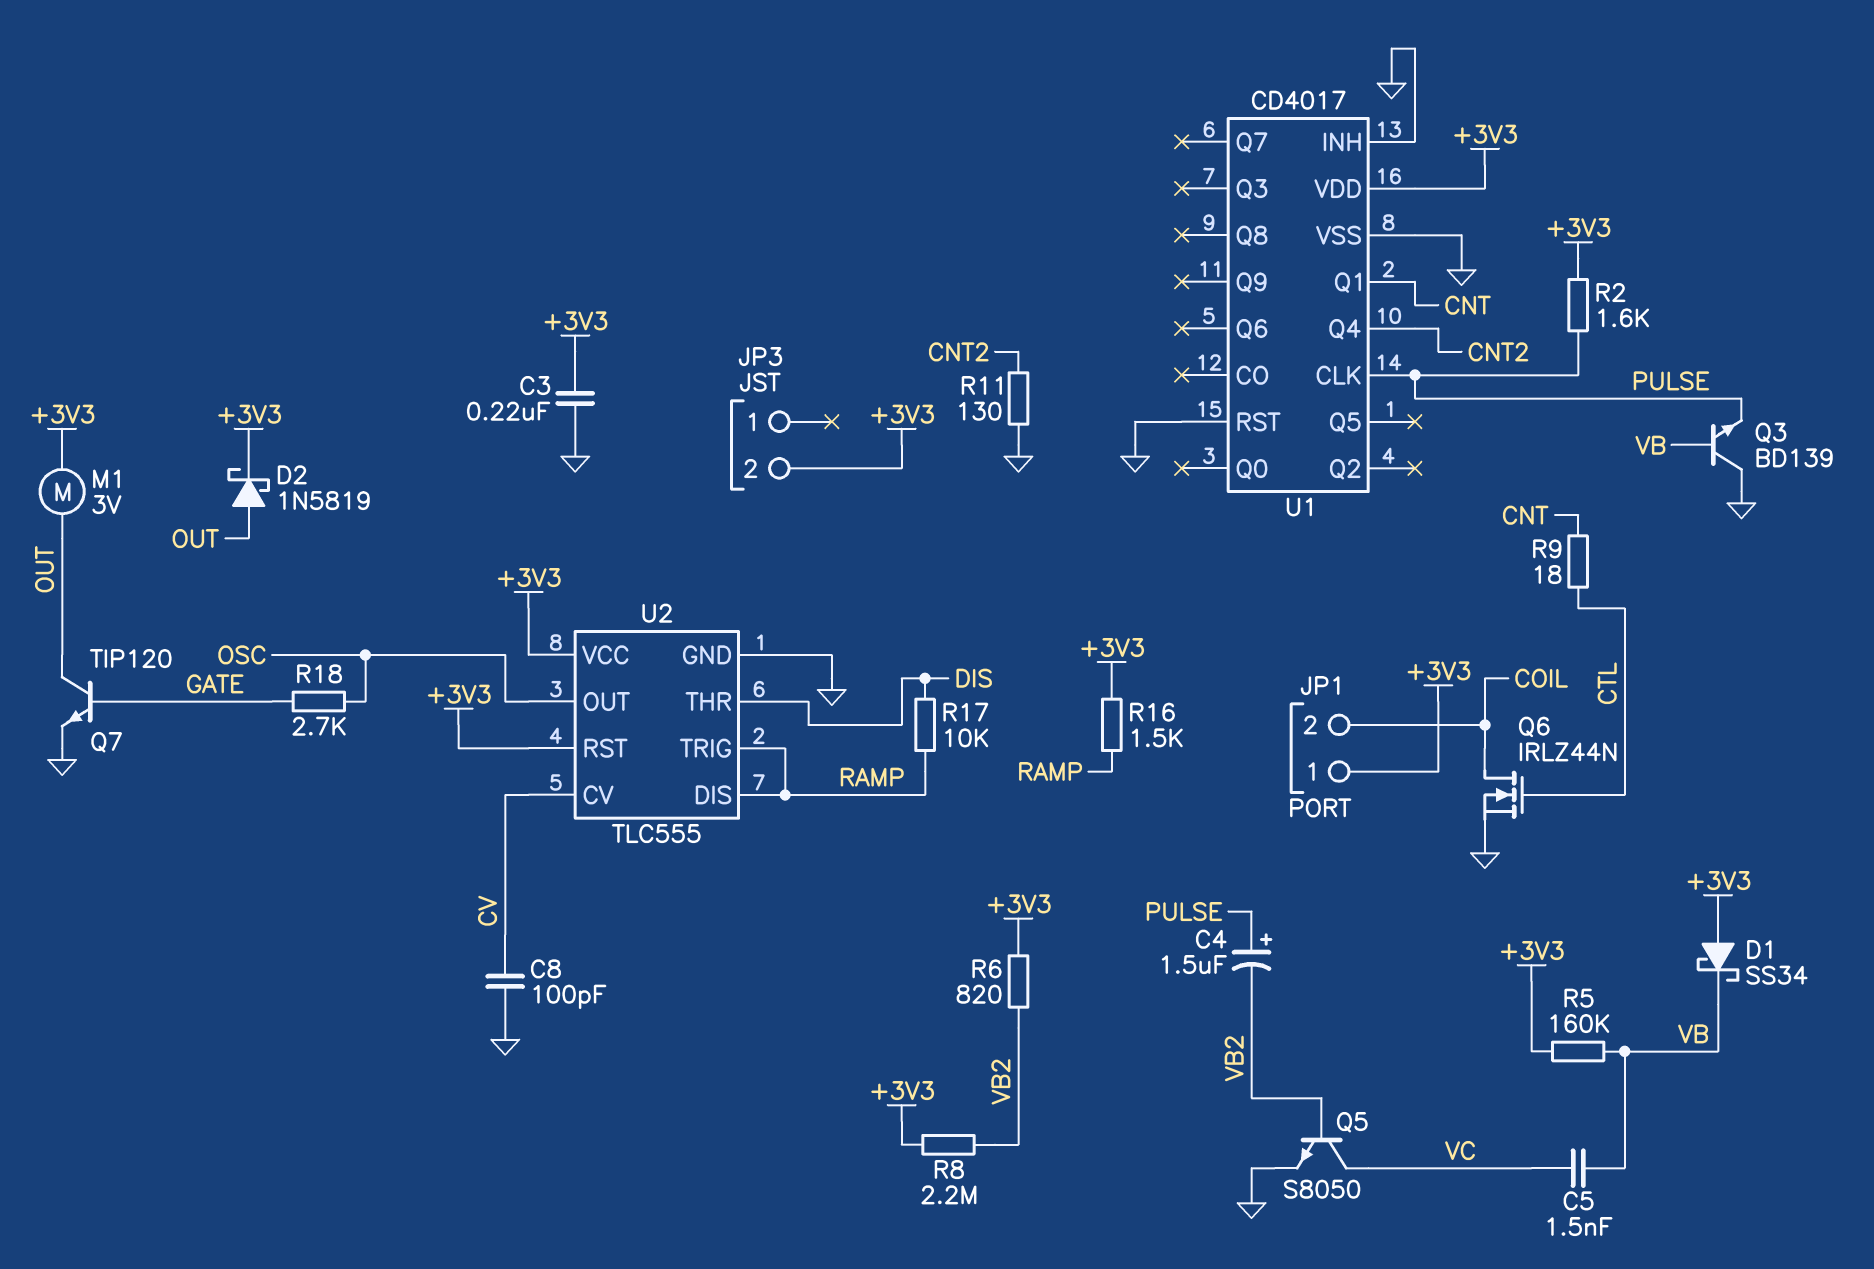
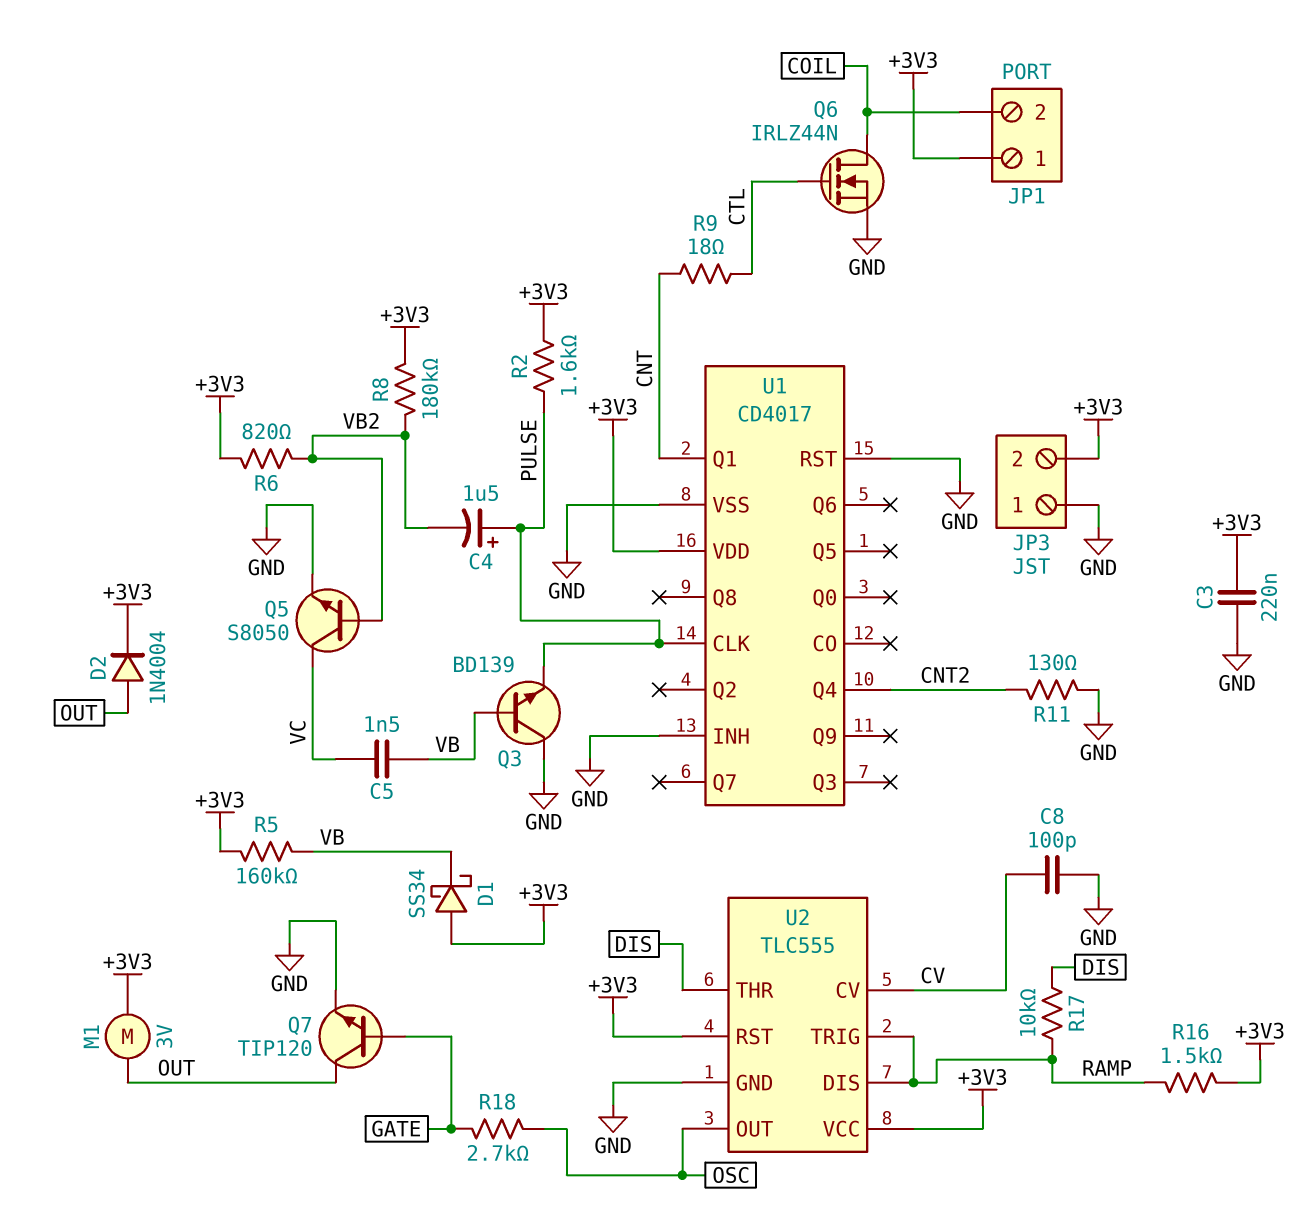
D2: schottky 1N5819 (A OUT, K +3V3) -> diode 1N4004 (A OUT, K +3V3)
JP3 pin 1: none -> GND
R8: 2.2M (+3V3, VB2) -> 180k (+3V3, VB2)

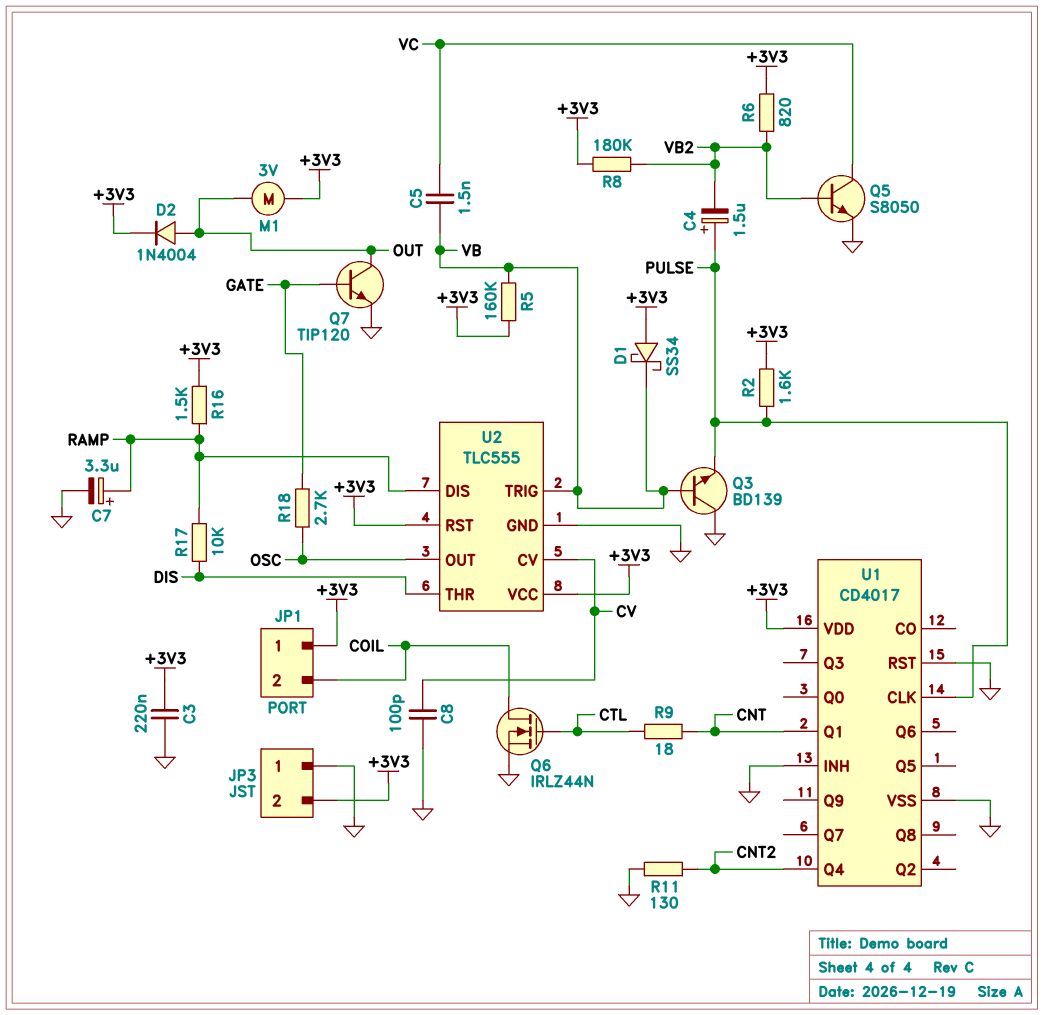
C7: none -> 3.3uF (plus RAMP, minus GND)
U2 pin TRIG: RAMP -> VB

